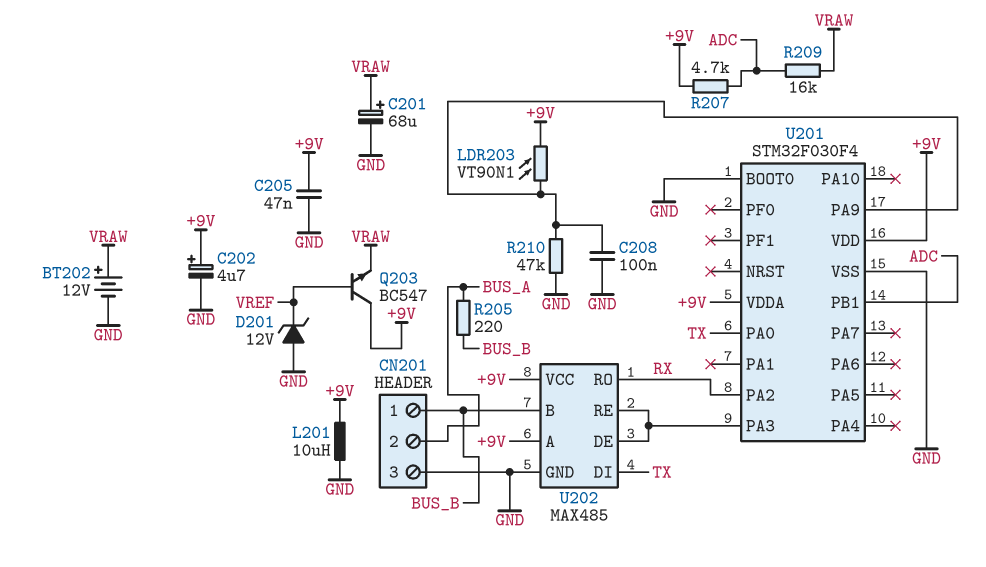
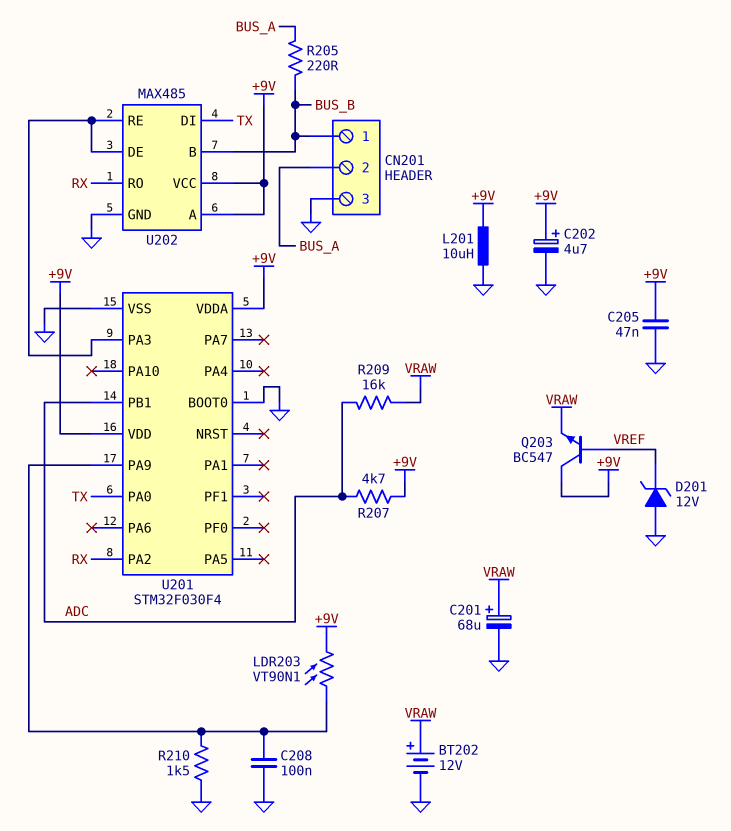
R210: 47k (GND, U201/PA9) -> 1.5k (GND, U201/PA9)

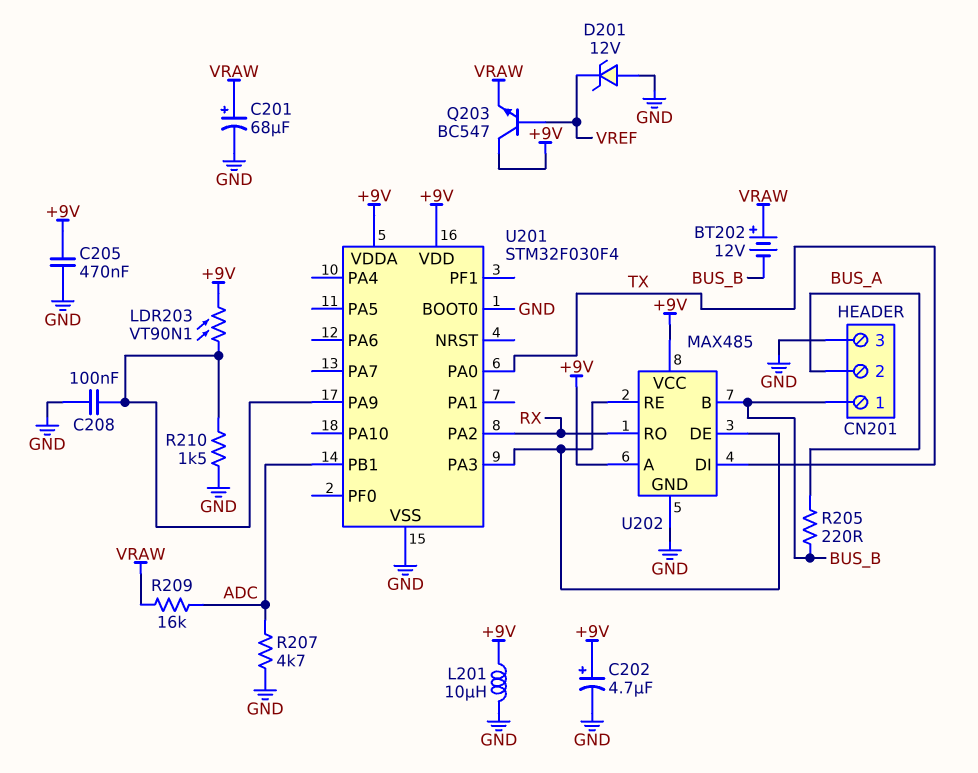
BT202: 12V (plus VRAW, minus GND) -> 12V (plus VRAW, minus BUS_B)
C205: 47nF (+9V, GND) -> 470nF (+9V, GND)
R207: 4.7k (+9V, ADC) -> 4.7k (ADC, GND)

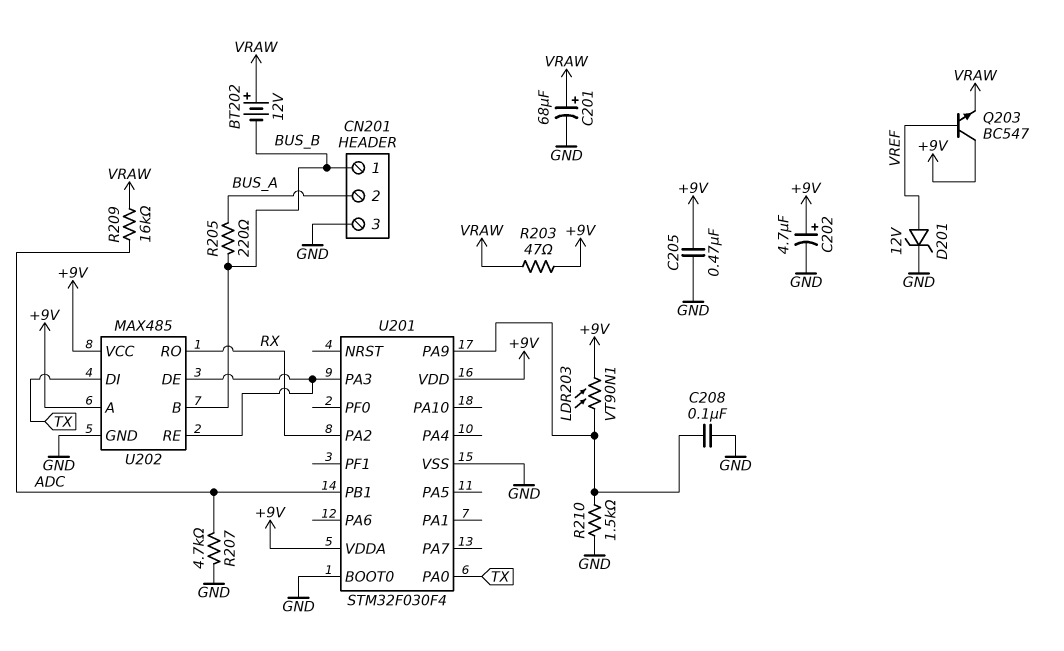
D201: zener 12V (A GND, K VREF) -> zener 12V (A VREF, K GND)
L201: 10uH (+9V, GND) -> none
R203: none -> 47 (+9V, VRAW)

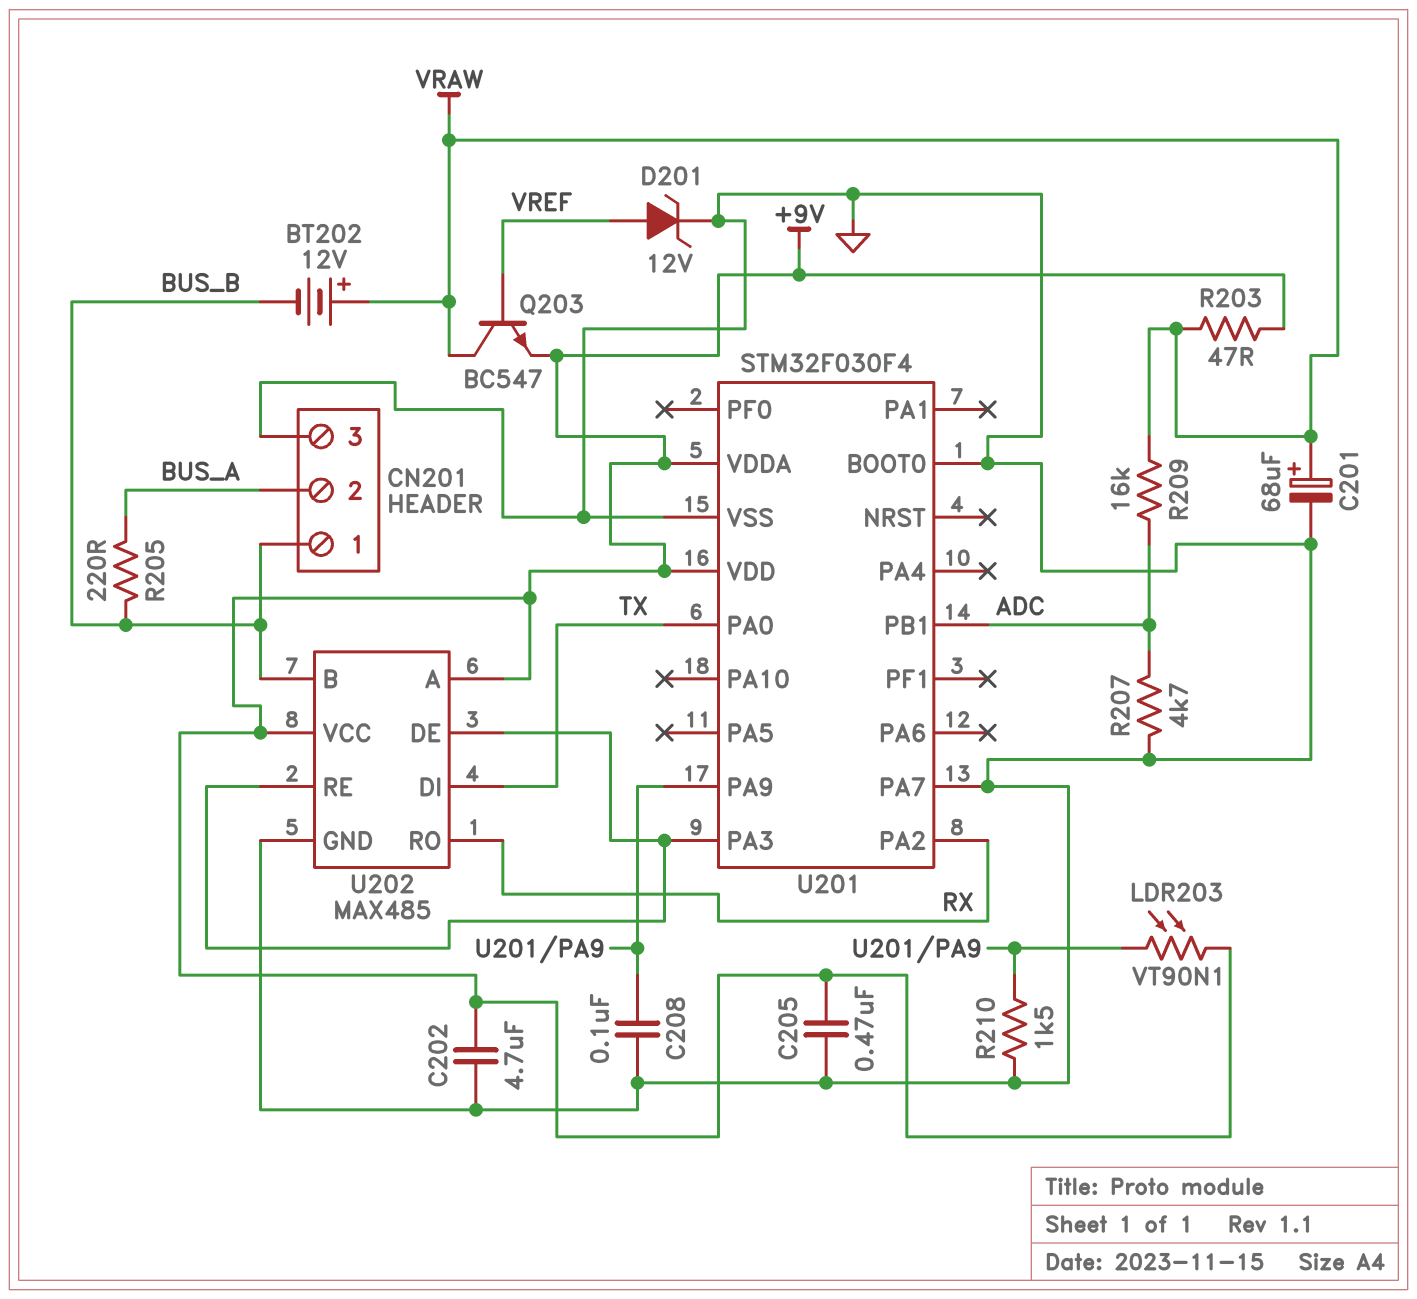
C202: 4.7uF (plus +9V, minus GND) -> 4.7uF (+9V, GND)
Q203: NPN BC547 (B VREF, C +9V, E VRAW) -> NPN BC547 (B VREF, C VRAW, E +9V)
U201 pin PA7: none -> GND

